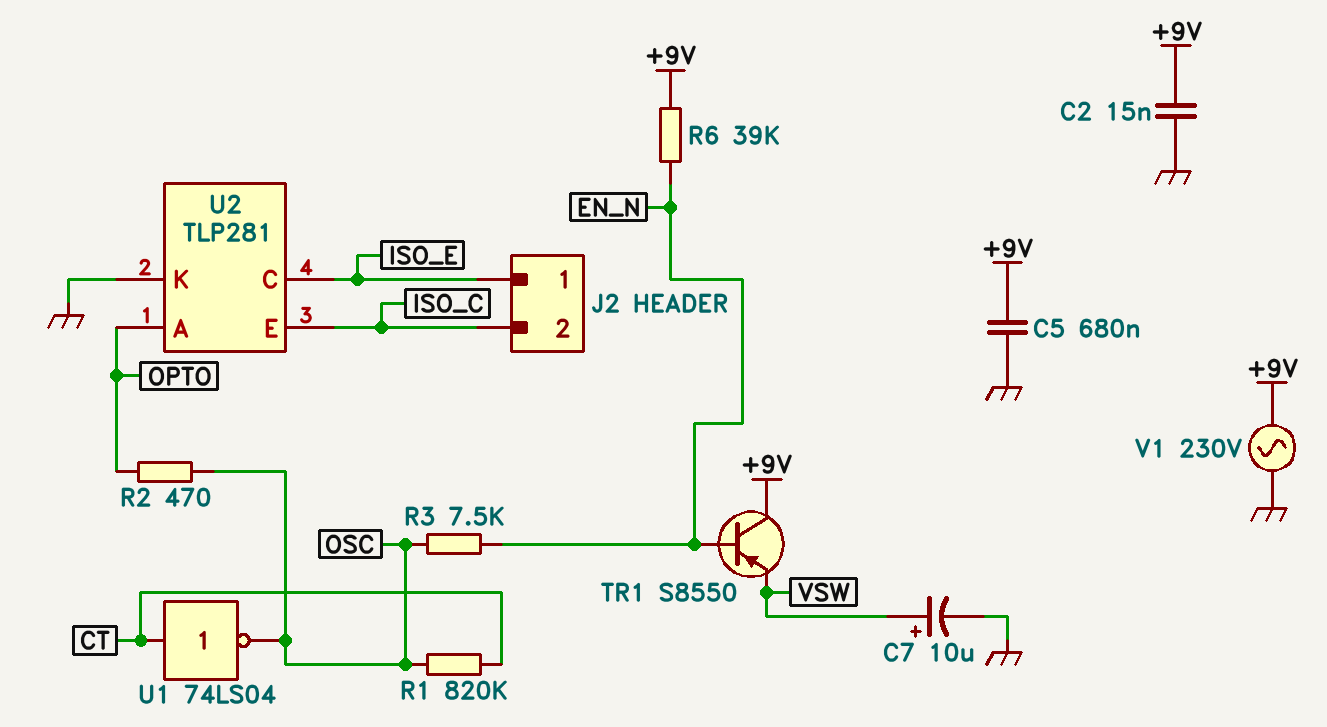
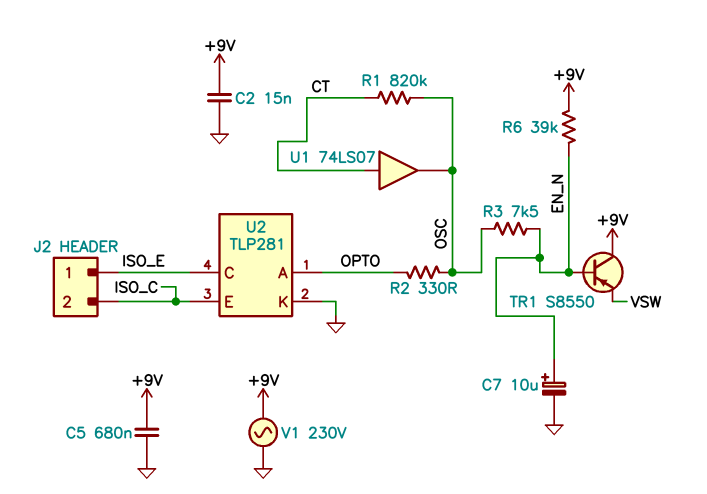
C7: 10uF (plus VSW, minus GND) -> 10uF (plus EN_N, minus GND)
R2: 470 (OPTO, OSC) -> 330 (OPTO, OSC)
U1: NOT 74LS04 (in CT, out OSC) -> buffer 74LS07 (in CT, out OSC)

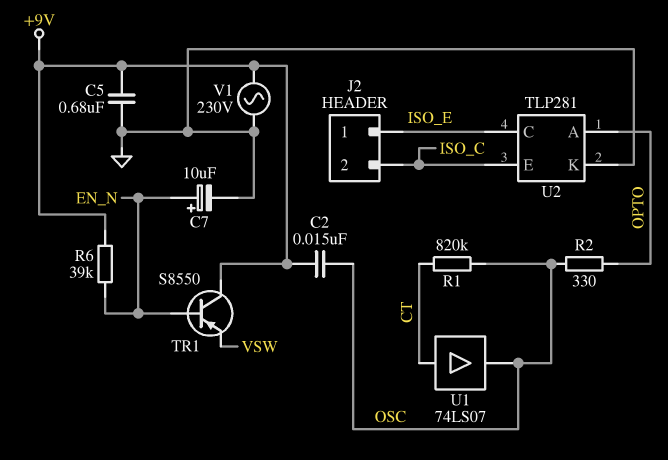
C2: 15nF (+9V, GND) -> 15nF (+9V, OSC)
R3: 7.5k (EN_N, OSC) -> none

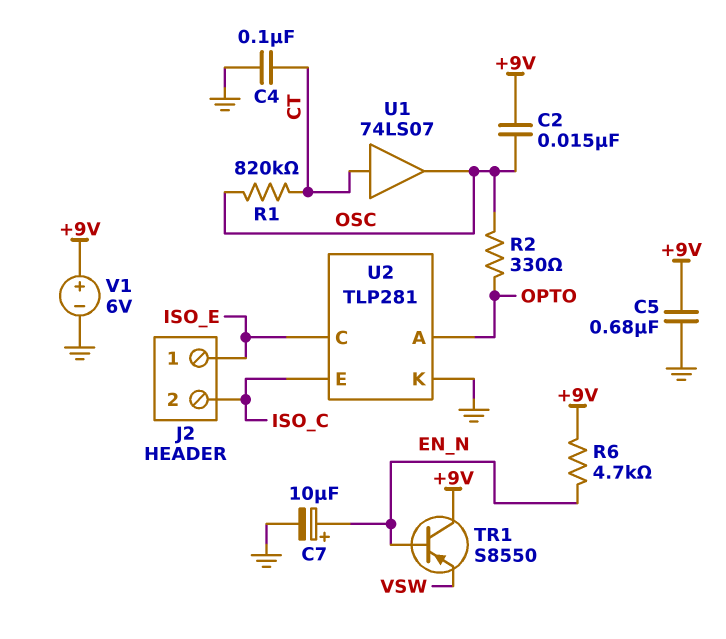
C4: none -> 100nF (CT, GND)
R6: 39k (+9V, EN_N) -> 4.7k (+9V, EN_N)
V1: AC 230V (+9V, GND) -> 6V (plus +9V, minus GND)

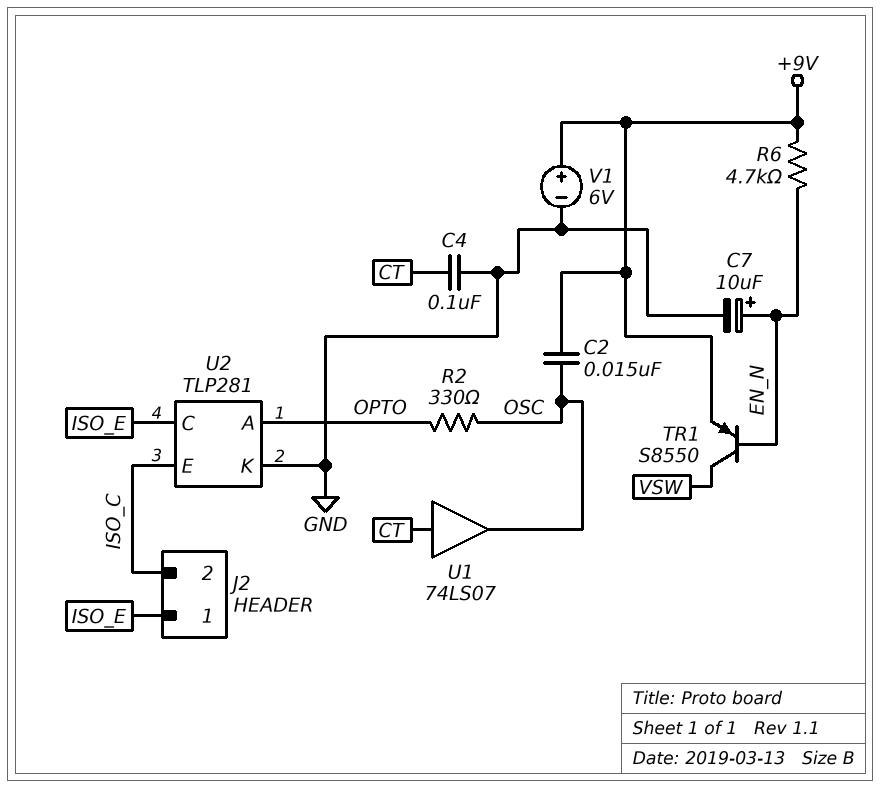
C5: 680nF (+9V, GND) -> none
R1: 820k (CT, OSC) -> none
TR1: PNP S8550 (B EN_N, C +9V, E VSW) -> PNP S8550 (B EN_N, C VSW, E +9V)

